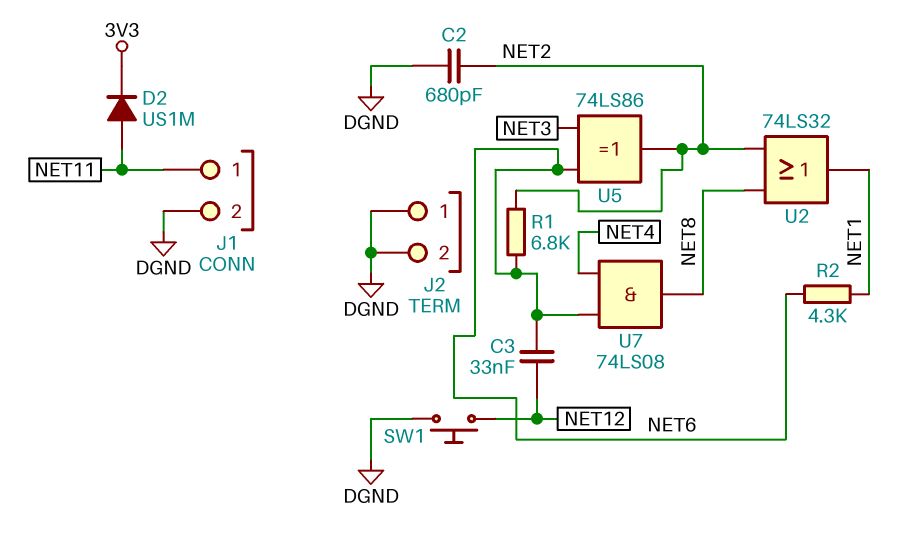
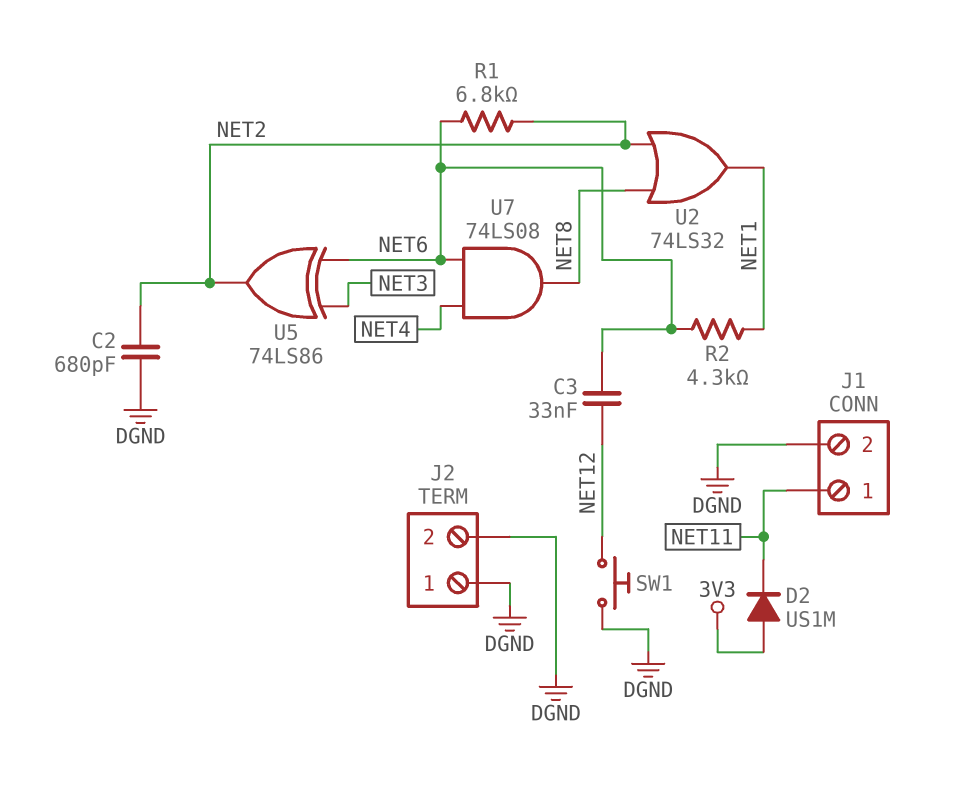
D2: diode US1M (A NET11, K 3V3) -> diode US1M (A 3V3, K NET11)

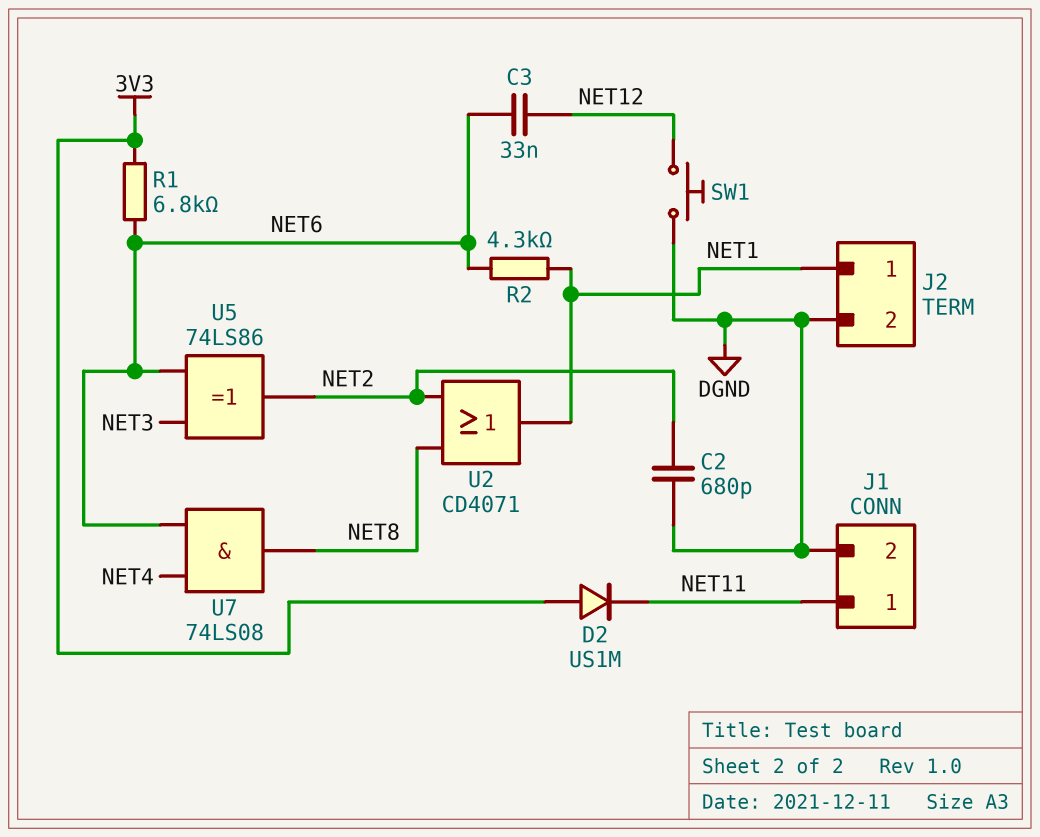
J2 pin 1: DGND -> NET1
R1: 6.8k (NET2, NET6) -> 6.8k (3V3, NET6)
U2: OR 74LS32 (in NET2, in NET8, out NET1) -> OR CD4071 (in NET2, in NET8, out NET1)

